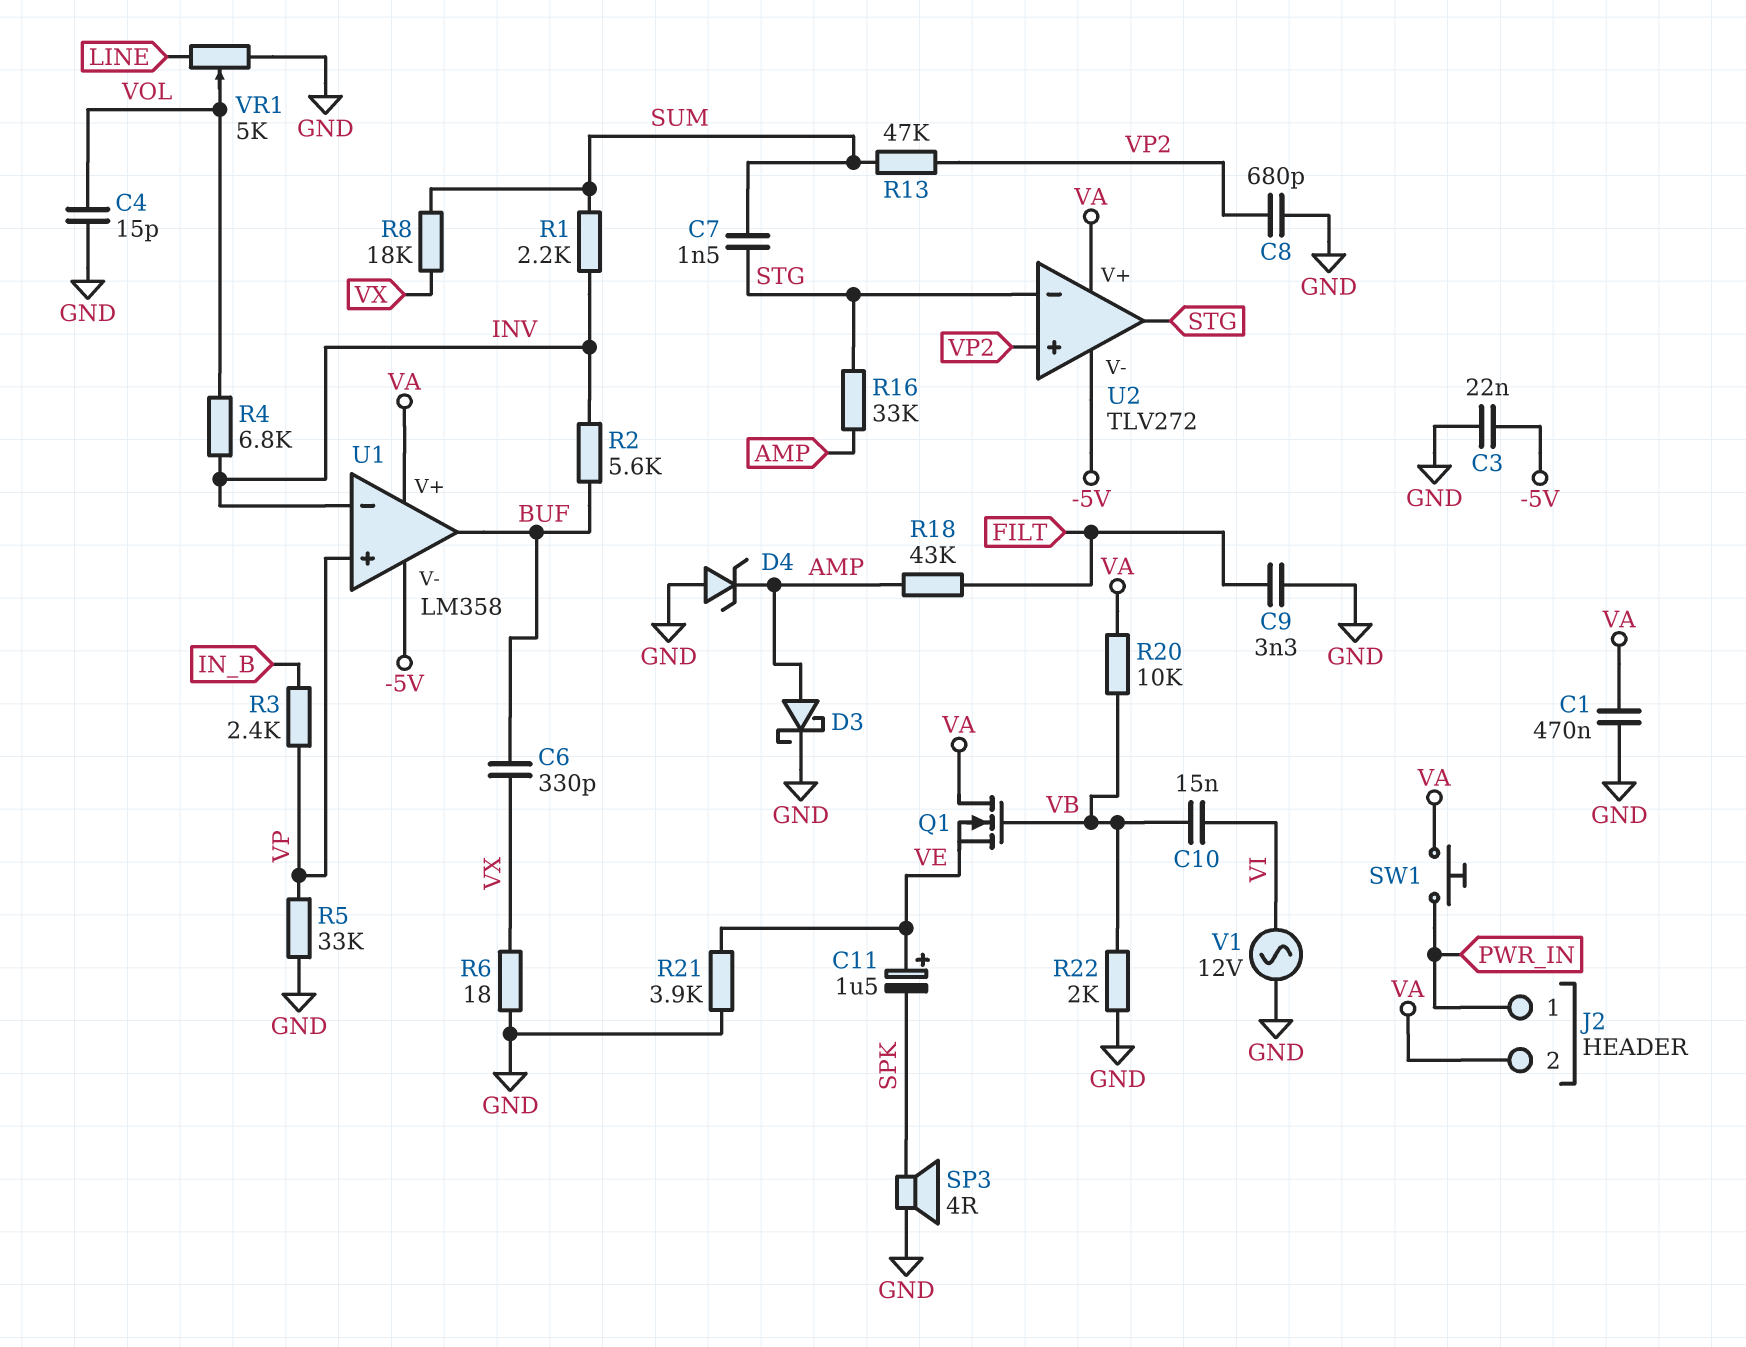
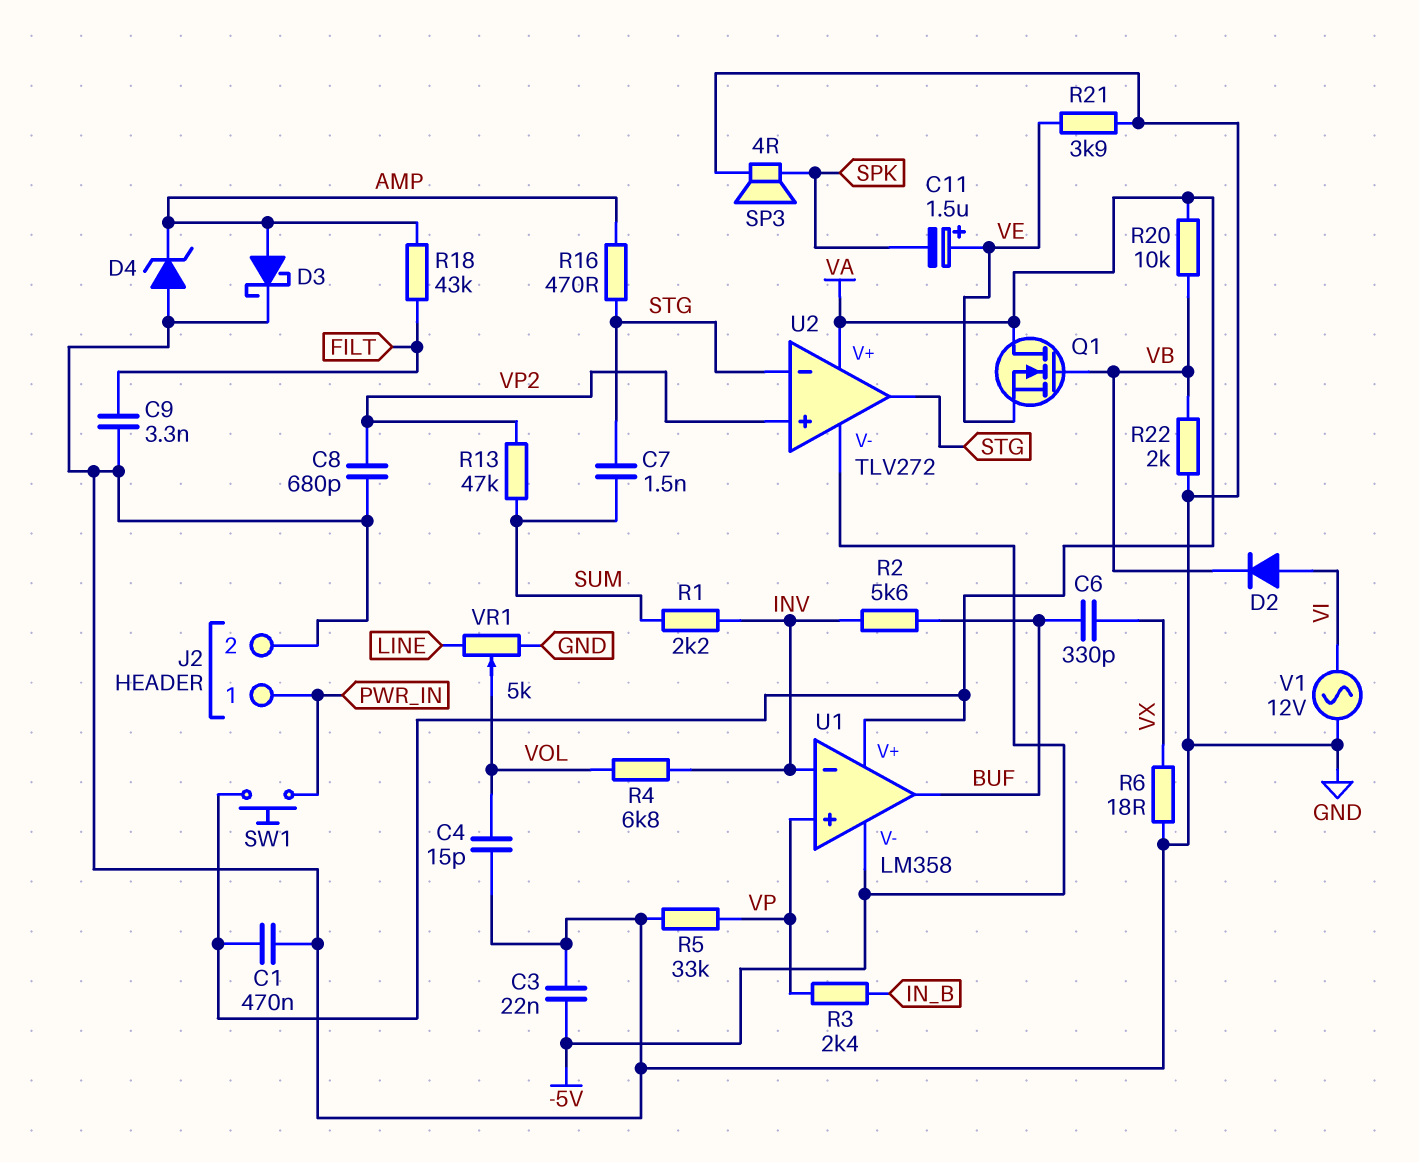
C10: 15nF (VB, VI) -> none
D2: none -> diode (A VI, K VB)
J2 pin 2: VA -> GND
R8: 18k (SUM, VX) -> none
R16: 33k (AMP, STG) -> 470 (AMP, STG)

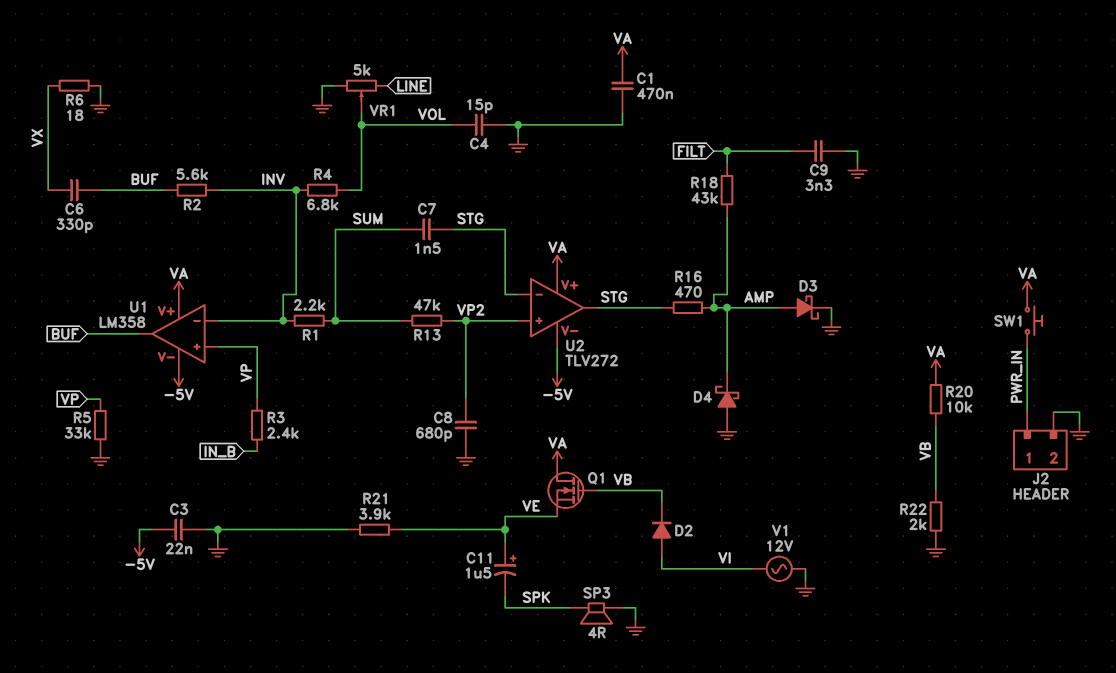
D4: zener (A GND, K AMP) -> schottky (A GND, K AMP)

